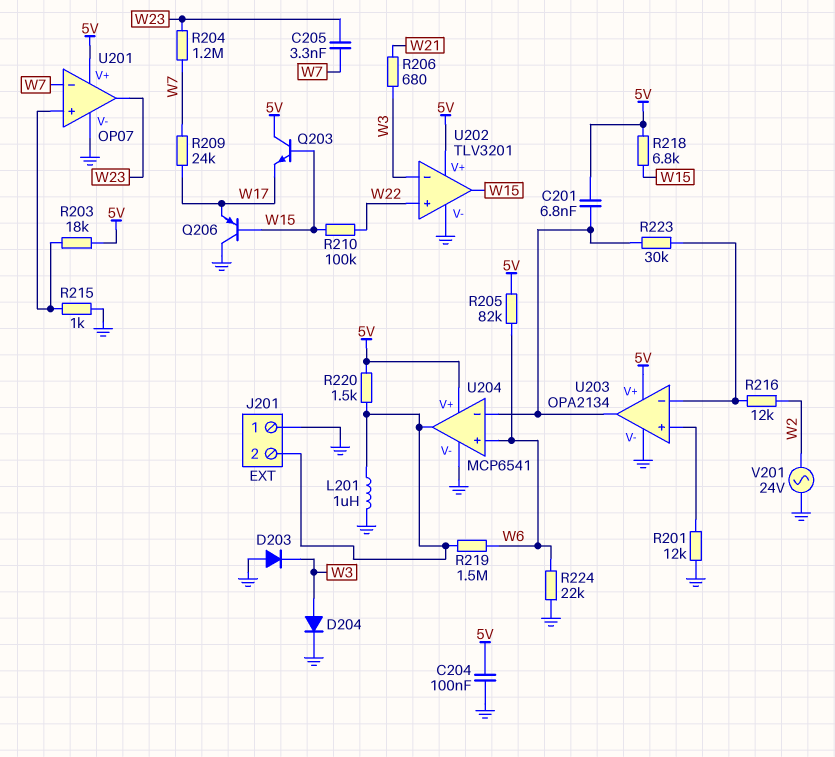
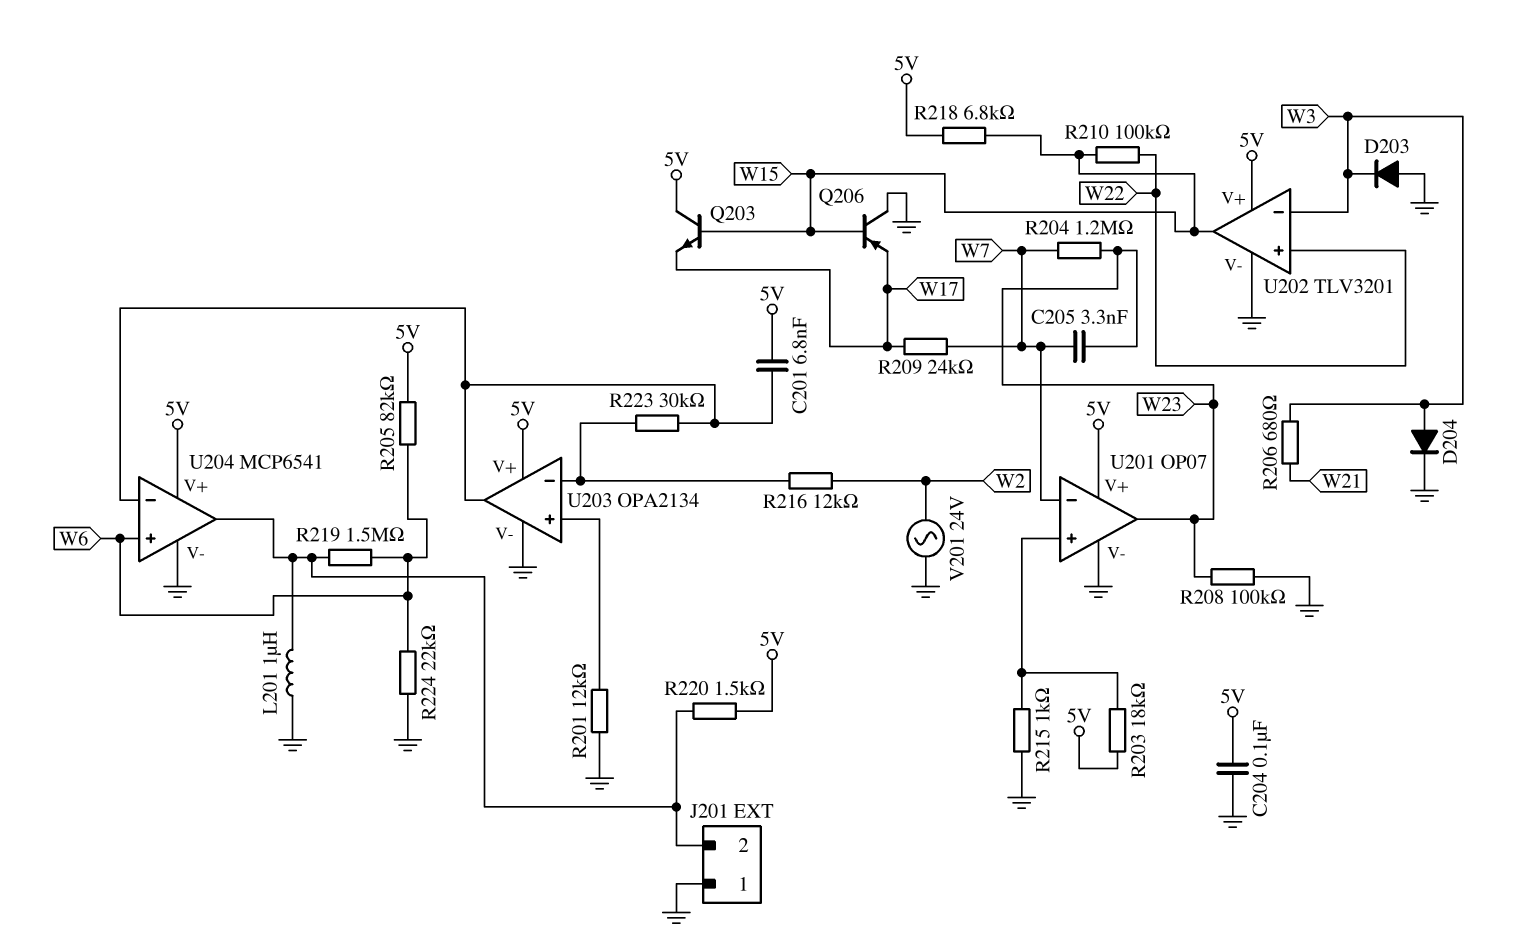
R208: none -> 100k (GND, W23)

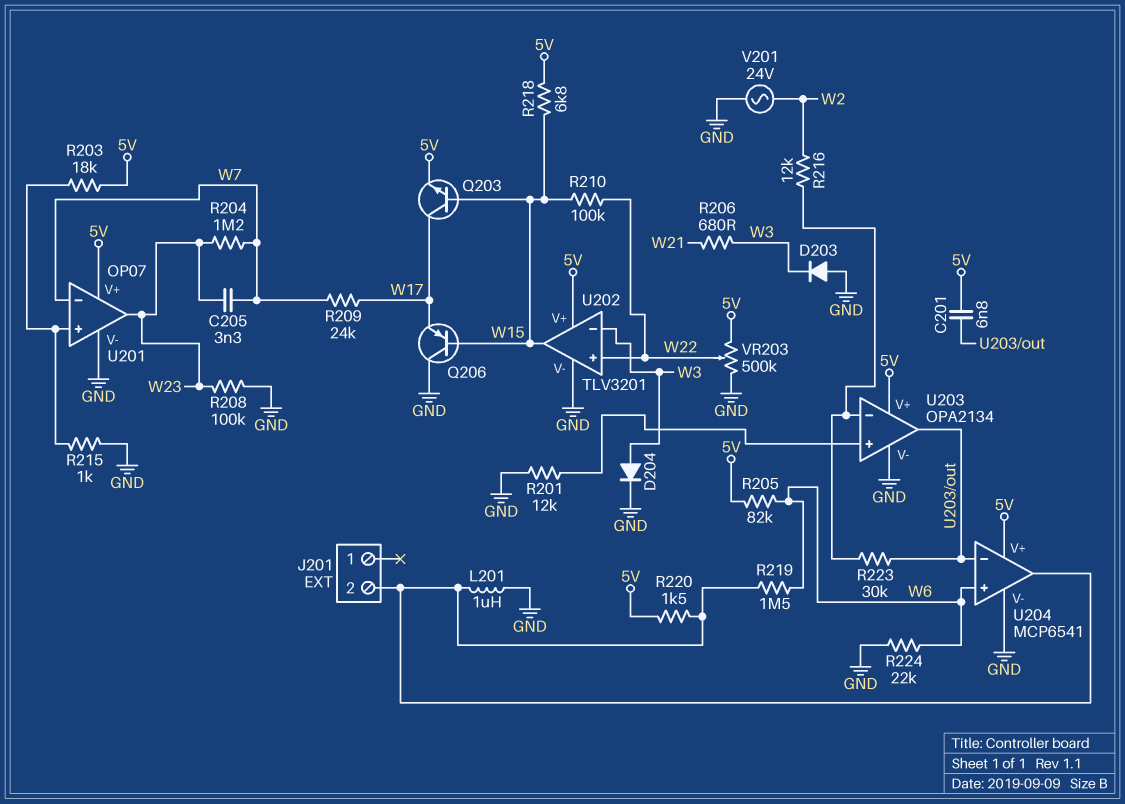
C204: 100nF (5V, GND) -> none
J201 pin 1: GND -> none
Q203: NPN (B W15, C 5V, E W17) -> NPN (B W15, C W17, E 5V)
VR203: none -> 500k (5V, GND, wiper W22)

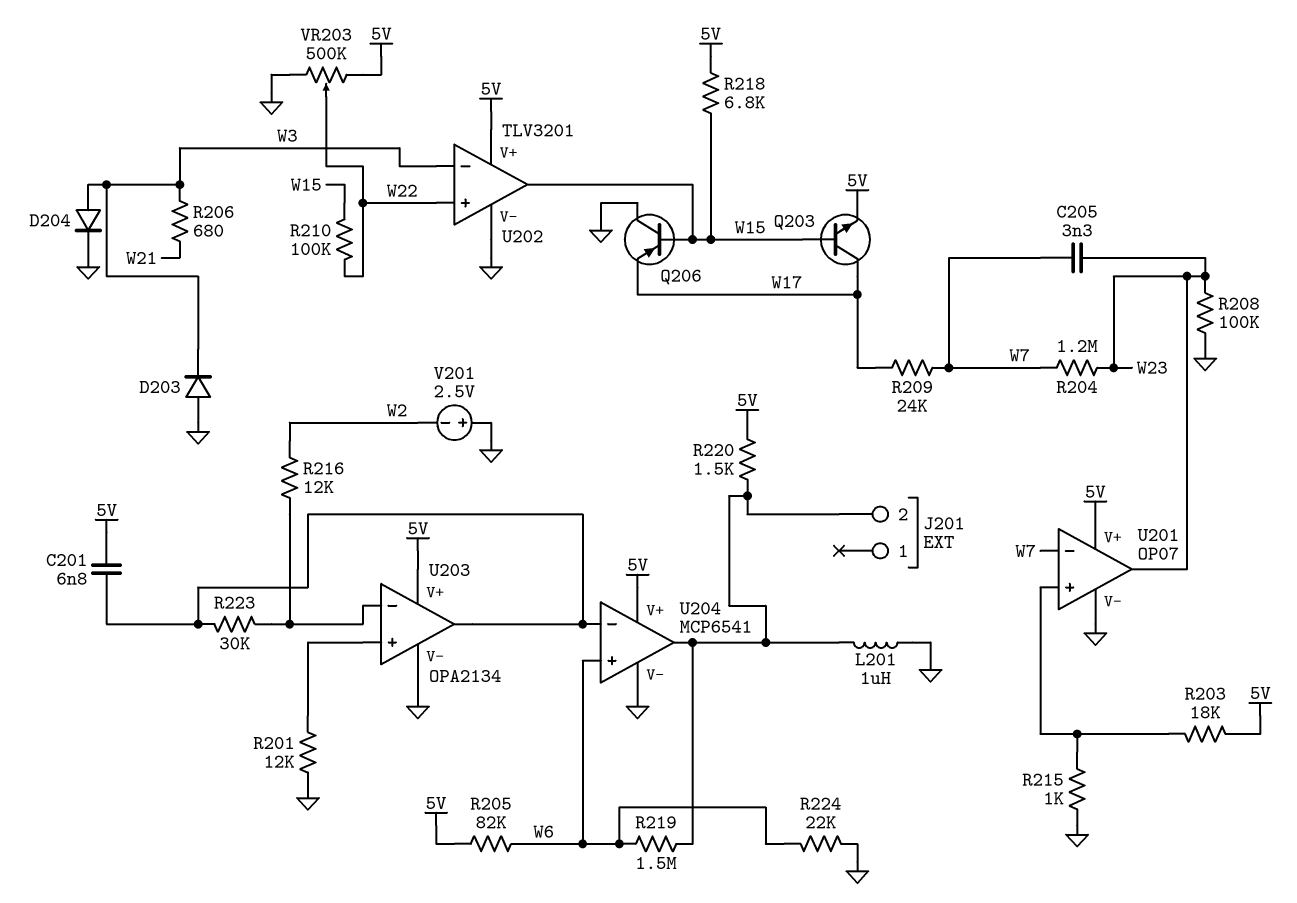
V201: AC 24V (GND, W2) -> 2.5V (plus GND, minus W2)

